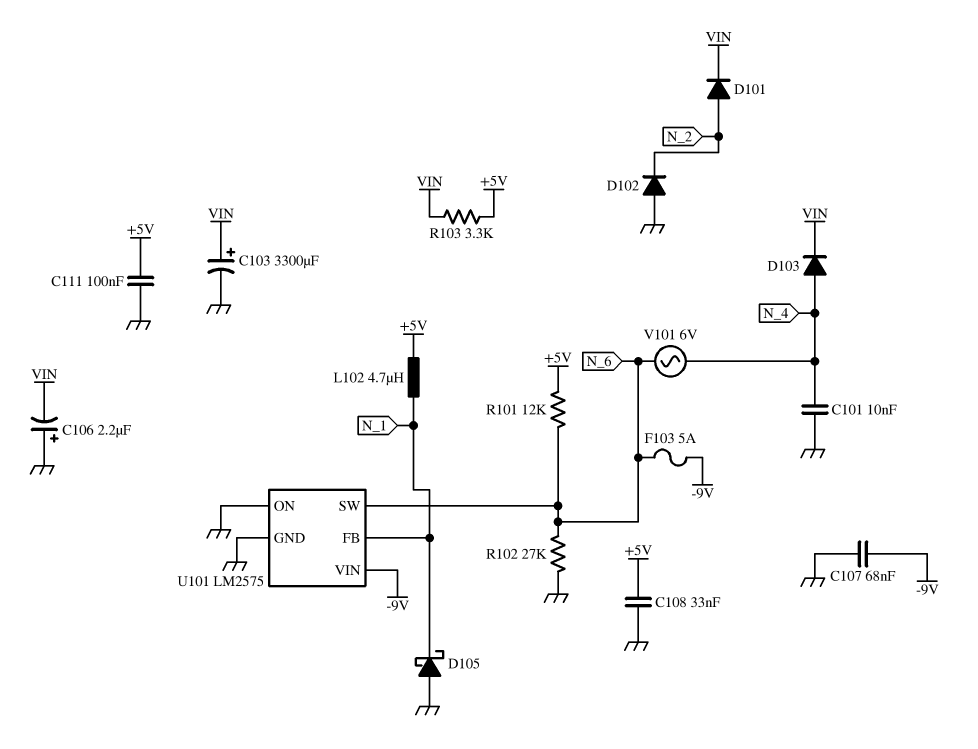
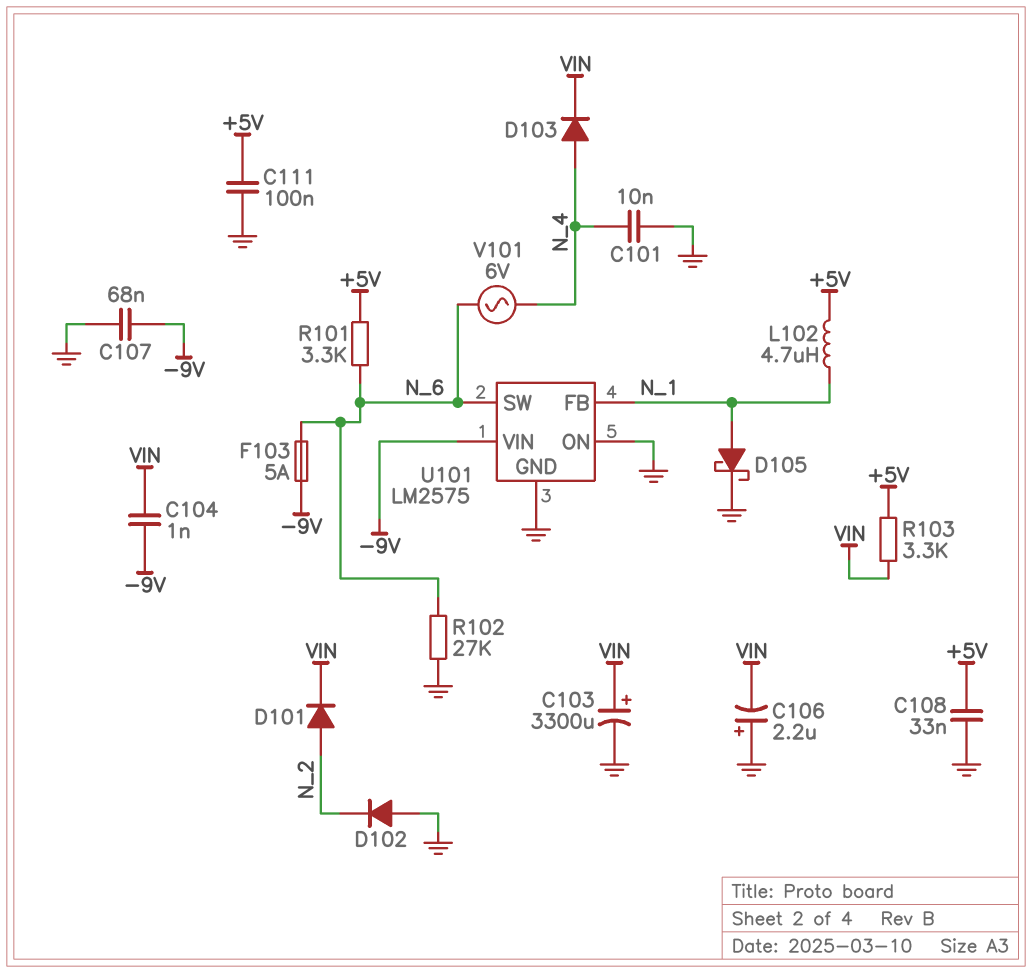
C104: none -> 1nF (-9V, VIN)
D105: schottky (A GND, K N_1) -> schottky (A N_1, K GND)
R101: 12k (+5V, N_6) -> 3.3k (+5V, N_6)

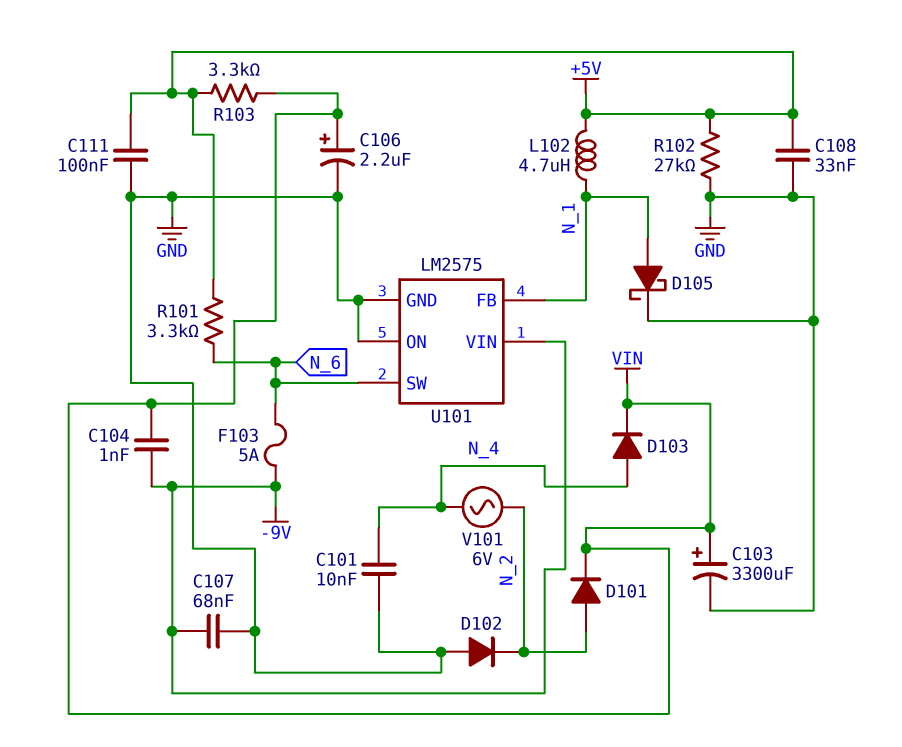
C106: 2.2uF (plus GND, minus VIN) -> 2.2uF (plus VIN, minus GND)
R102: 27k (GND, N_6) -> 27k (+5V, GND)
V101: AC 6V (N_4, N_6) -> AC 6V (N_2, N_4)

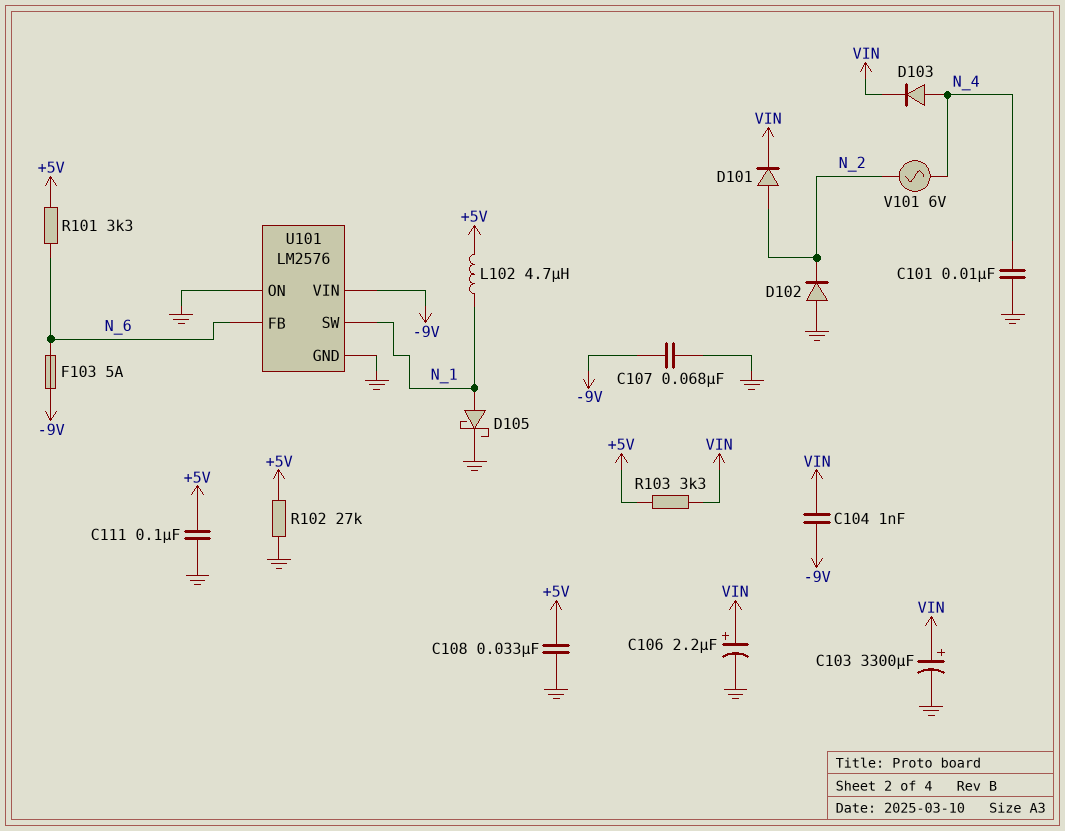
U101: LM2575 -> LM2576
U101 pin FB: N_1 -> N_6
U101 pin SW: N_6 -> N_1

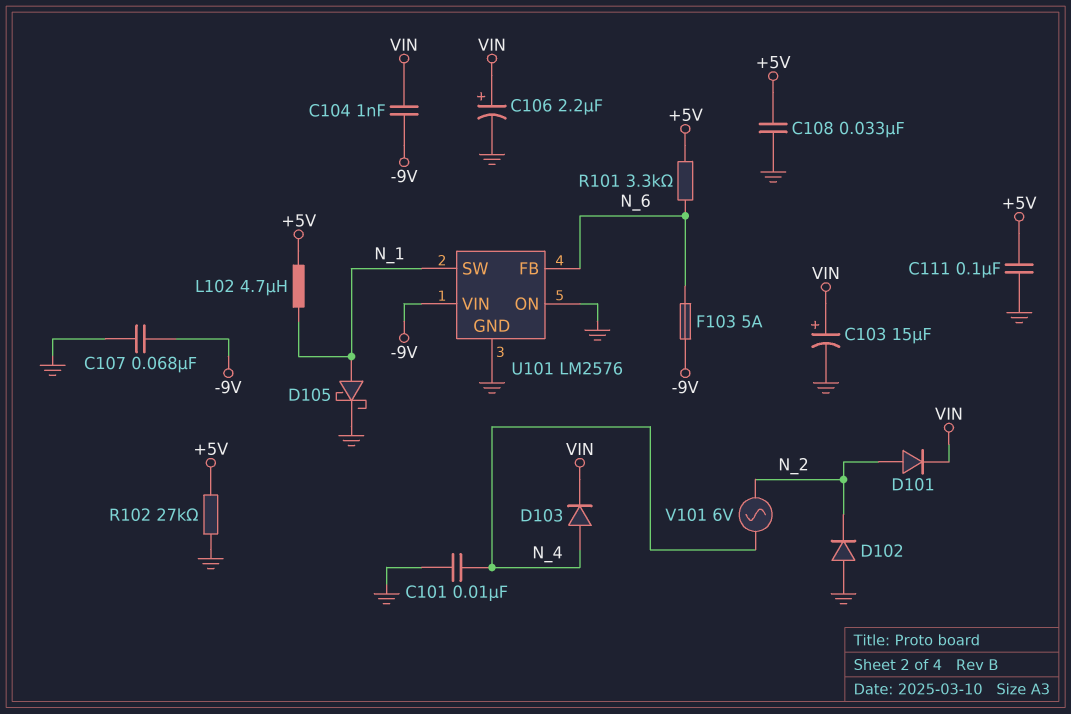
C103: 3300uF (plus VIN, minus GND) -> 15uF (plus VIN, minus GND)
R103: 3.3k (+5V, VIN) -> none

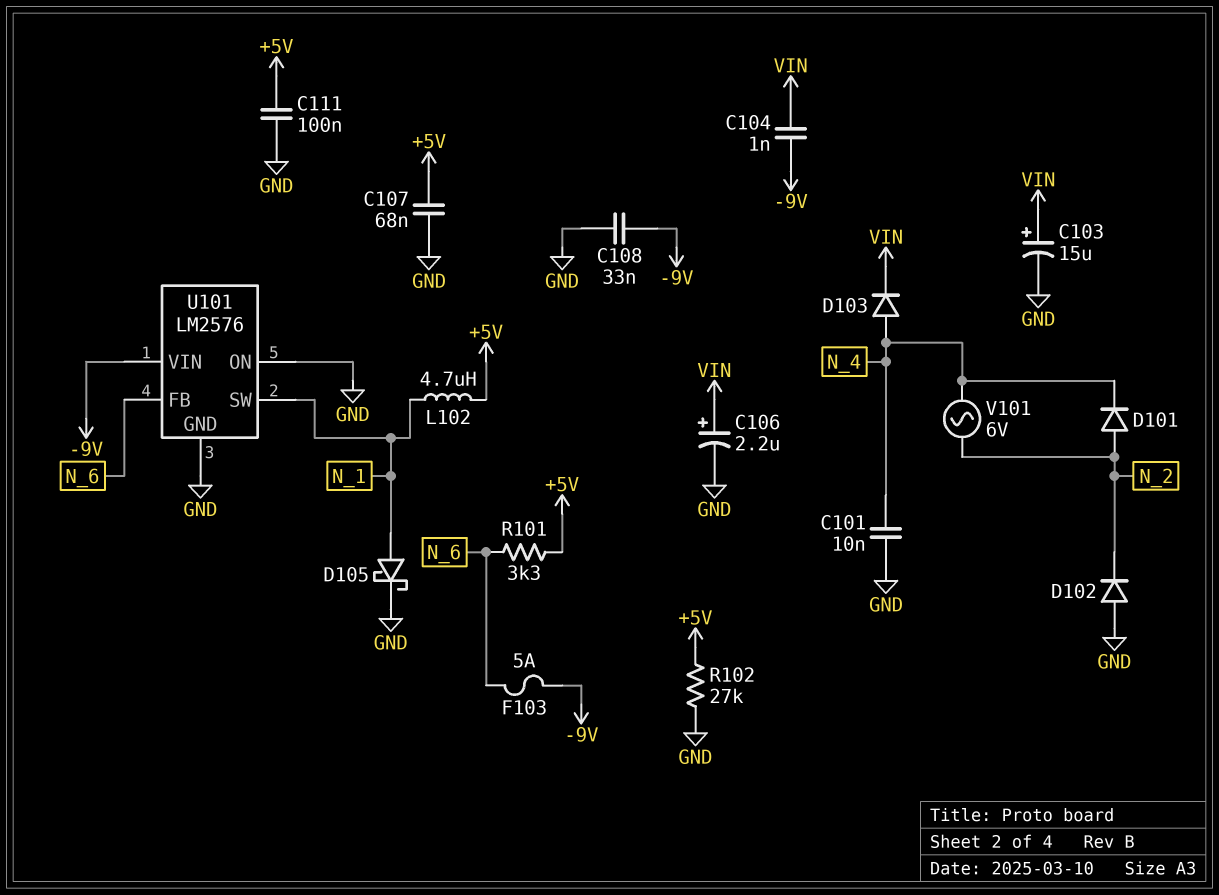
C107: 68nF (-9V, GND) -> 68nF (+5V, GND)
C108: 33nF (+5V, GND) -> 33nF (-9V, GND)
D101: diode (A N_2, K VIN) -> diode (A N_2, K N_4)

